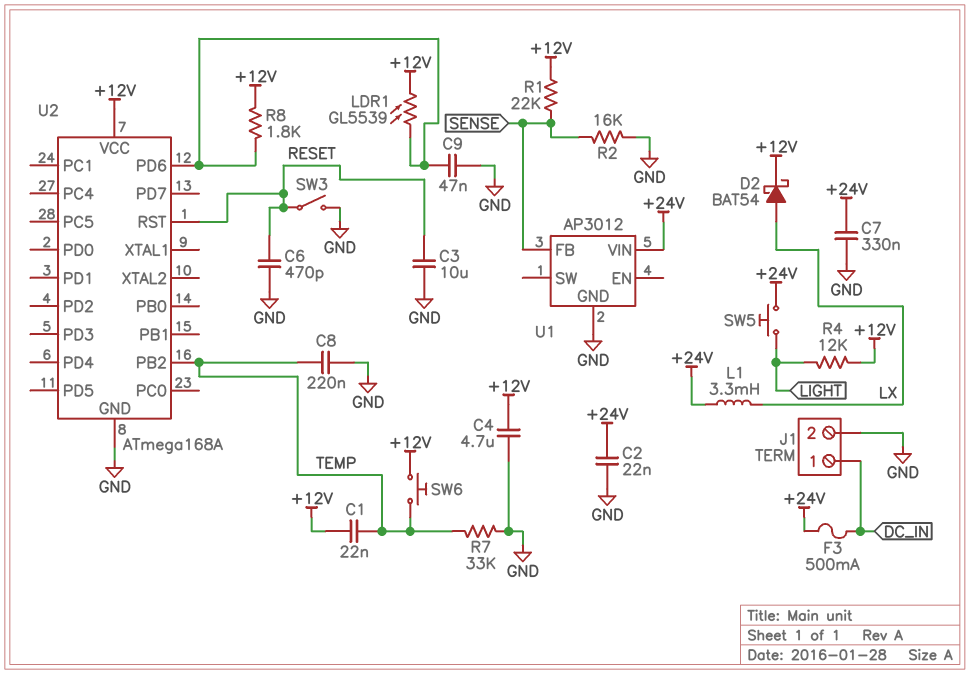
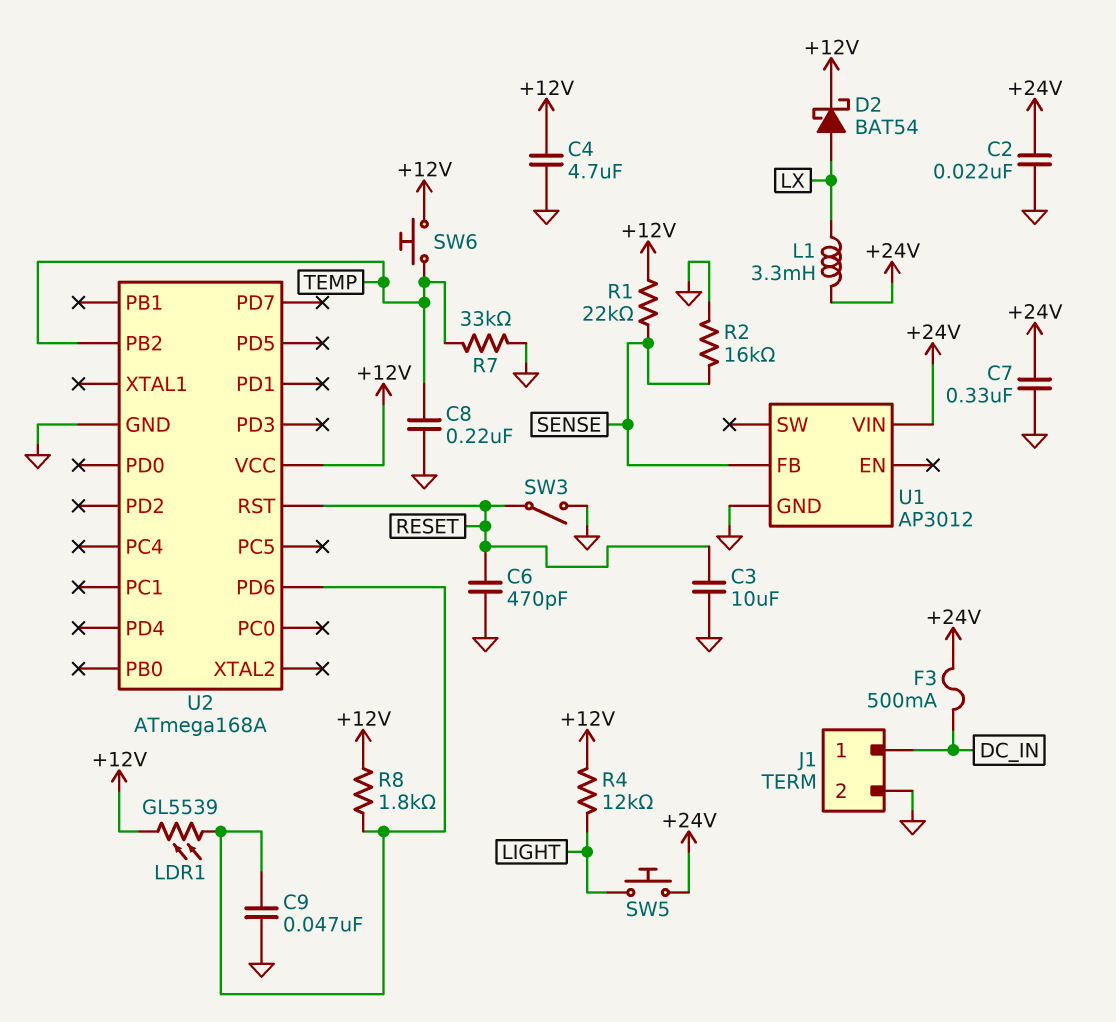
C1: 22nF (+12V, TEMP) -> none

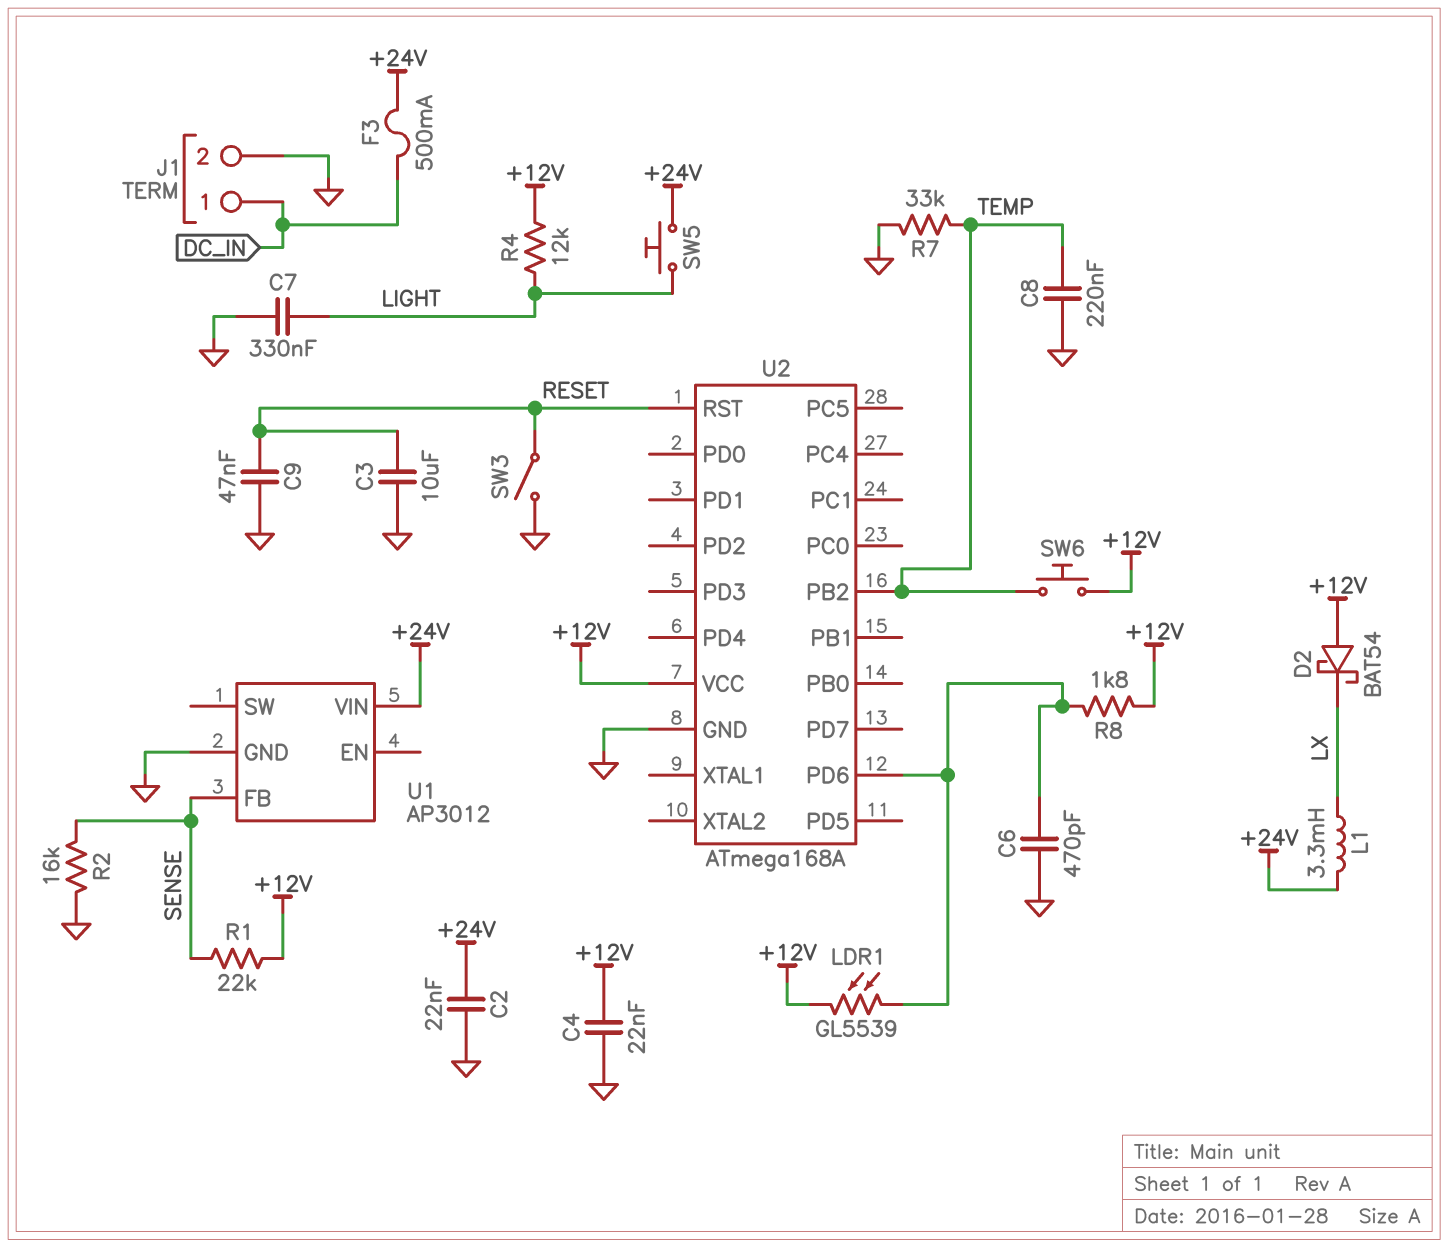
C4: 4.7uF (+12V, GND) -> 22nF (+12V, GND)
C6: 470pF (GND, RESET) -> 470pF (GND, U2/PD6)
C7: 330nF (+24V, GND) -> 330nF (GND, LIGHT)
C9: 47nF (GND, U2/PD6) -> 47nF (GND, RESET)
D2: schottky BAT54 (A LX, K +12V) -> schottky BAT54 (A +12V, K LX)

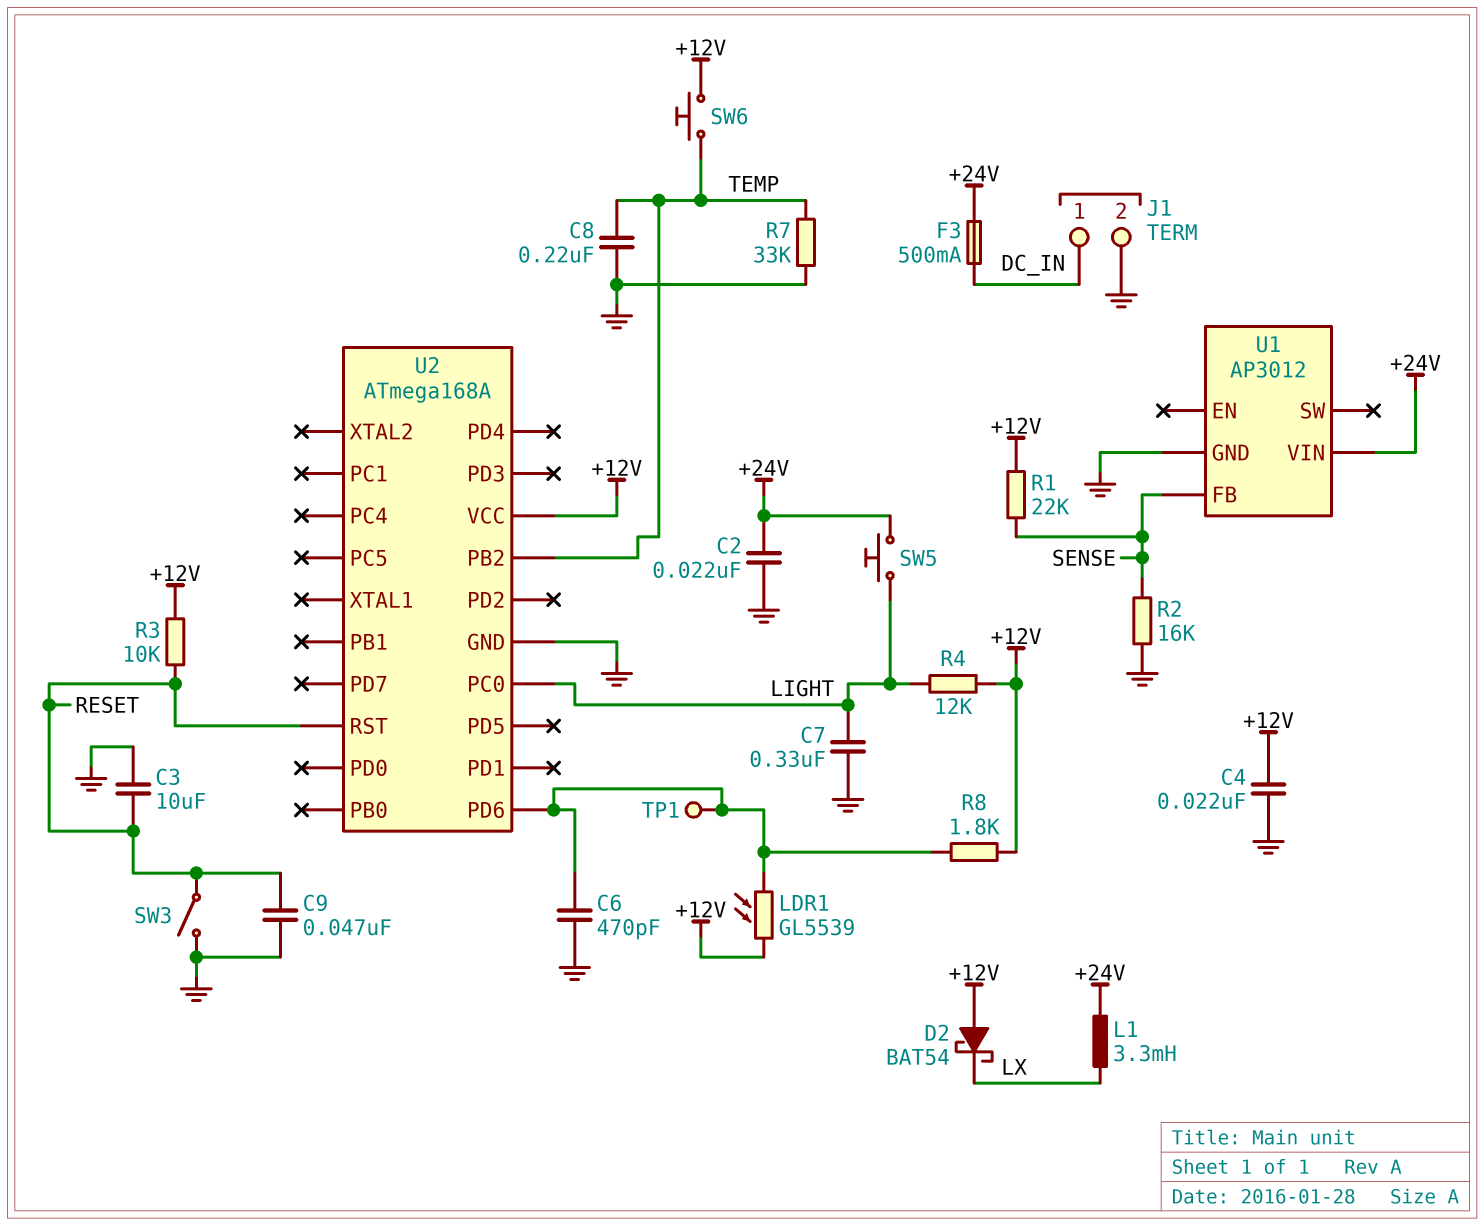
R3: none -> 10k (+12V, RESET)
TP1: none -> test point (U2/PD6)
U2 pin PC0: none -> LIGHT

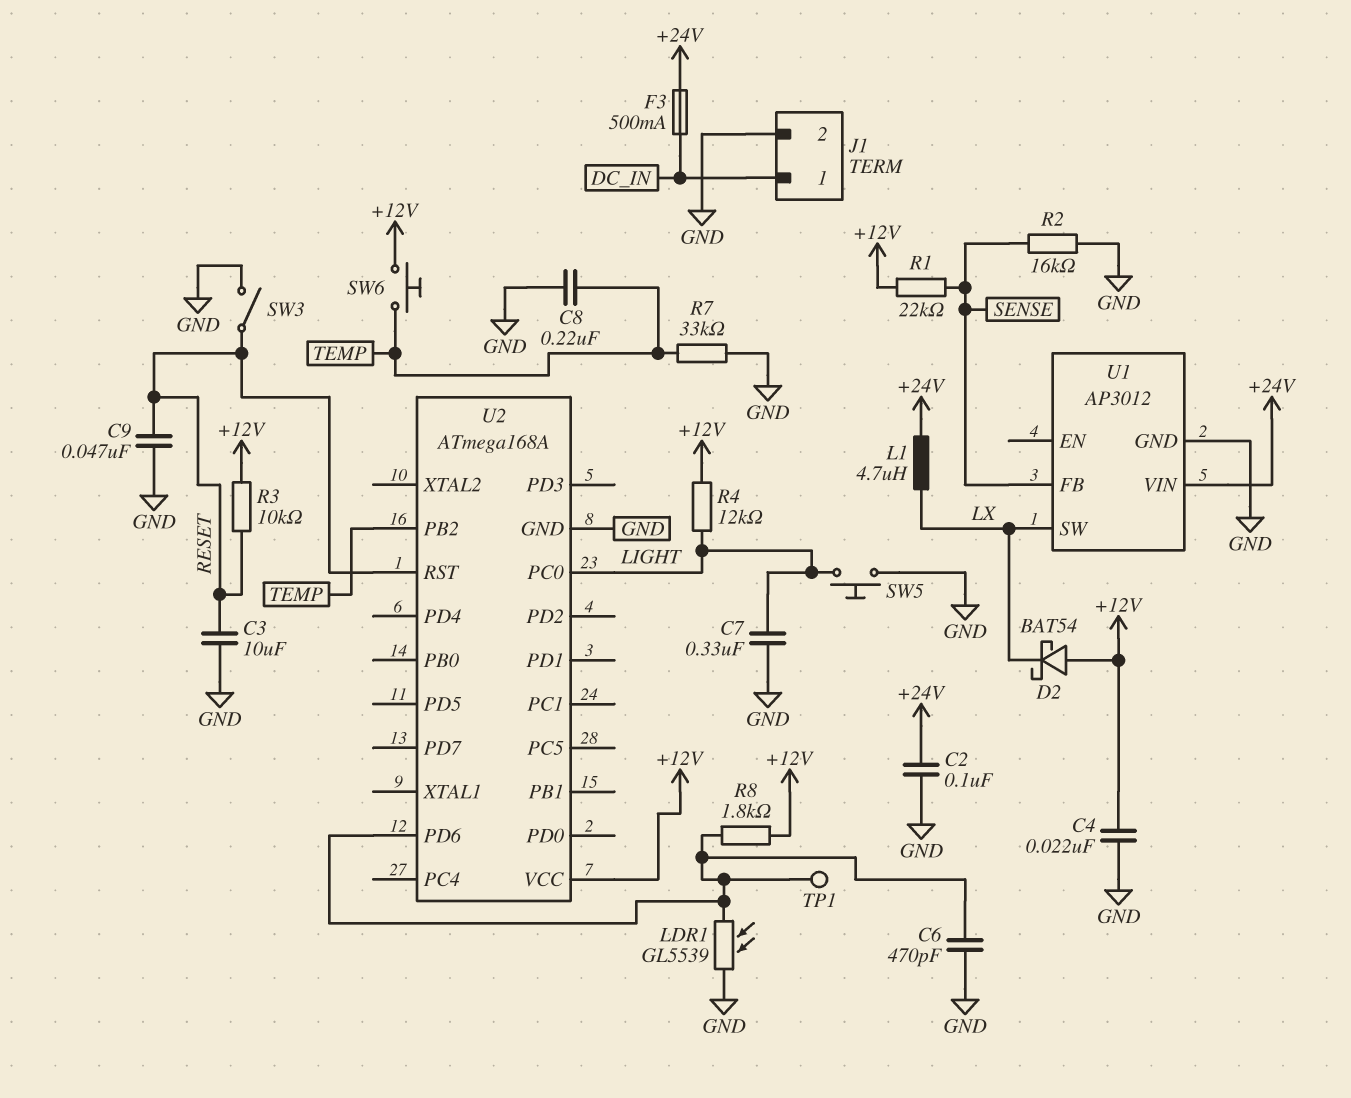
C2: 22nF (+24V, GND) -> 100nF (+24V, GND)
L1: 3.3mH (+24V, LX) -> 4.7uH (+24V, LX)
LDR1: GL5539 (+12V, U2/PD6) -> GL5539 (GND, U2/PD6)
SW5: button (+24V, LIGHT) -> button (GND, LIGHT)
U1 pin SW: none -> LX

